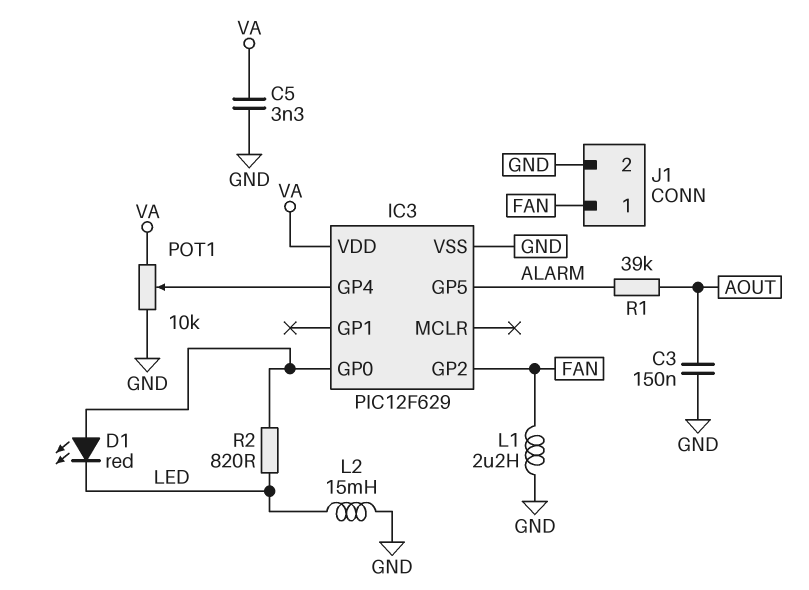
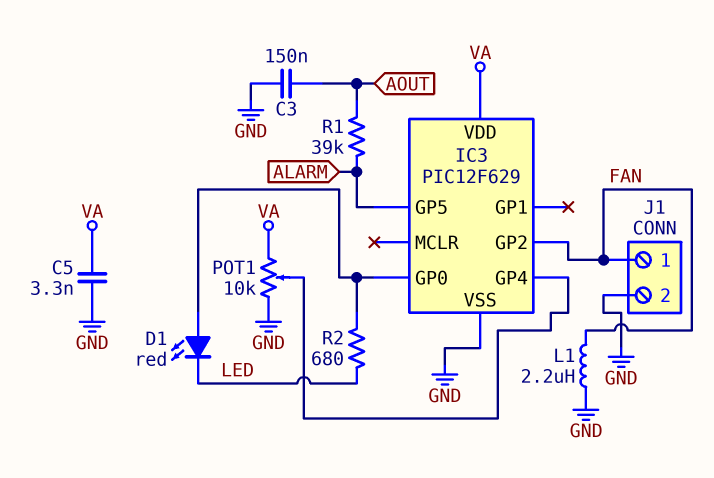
L2: 15mH (GND, LED) -> none
R2: 820 (IC3/GP0, LED) -> 680 (IC3/GP0, LED)

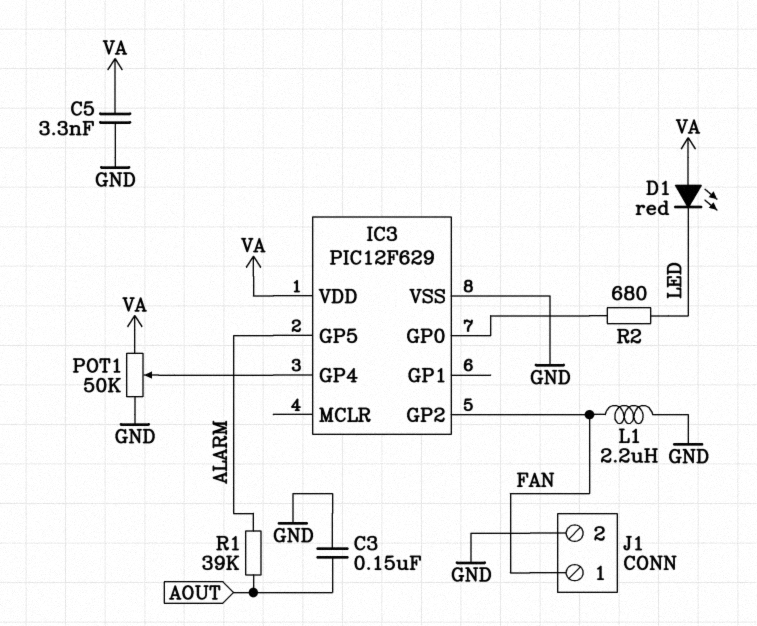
D1: LED red (A IC3/GP0, K LED) -> LED red (A VA, K LED)
POT1: 10k (GND, VA, wiper IC3/GP4) -> 50k (GND, VA, wiper IC3/GP4)

